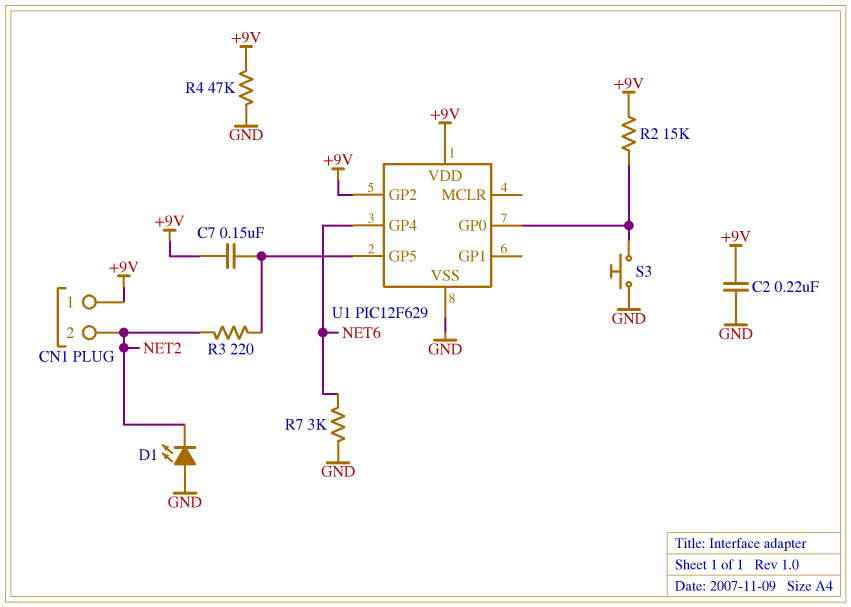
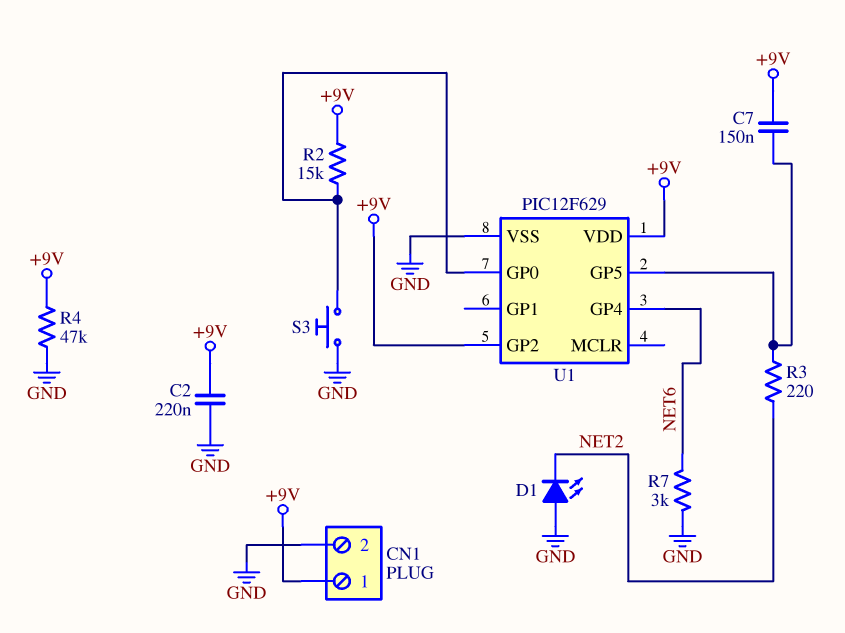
CN1 pin 2: NET2 -> GND

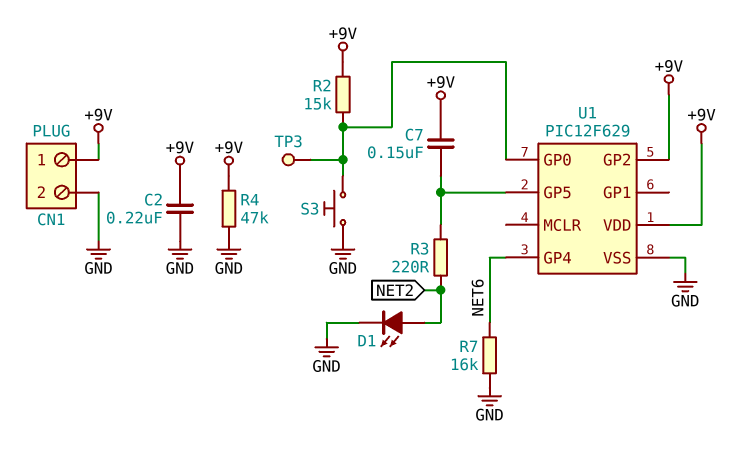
D1: LED (A GND, K NET2) -> LED (A NET2, K GND)
R7: 3k (GND, NET6) -> 16k (GND, NET6)
TP3: none -> test point (U1/GP0)

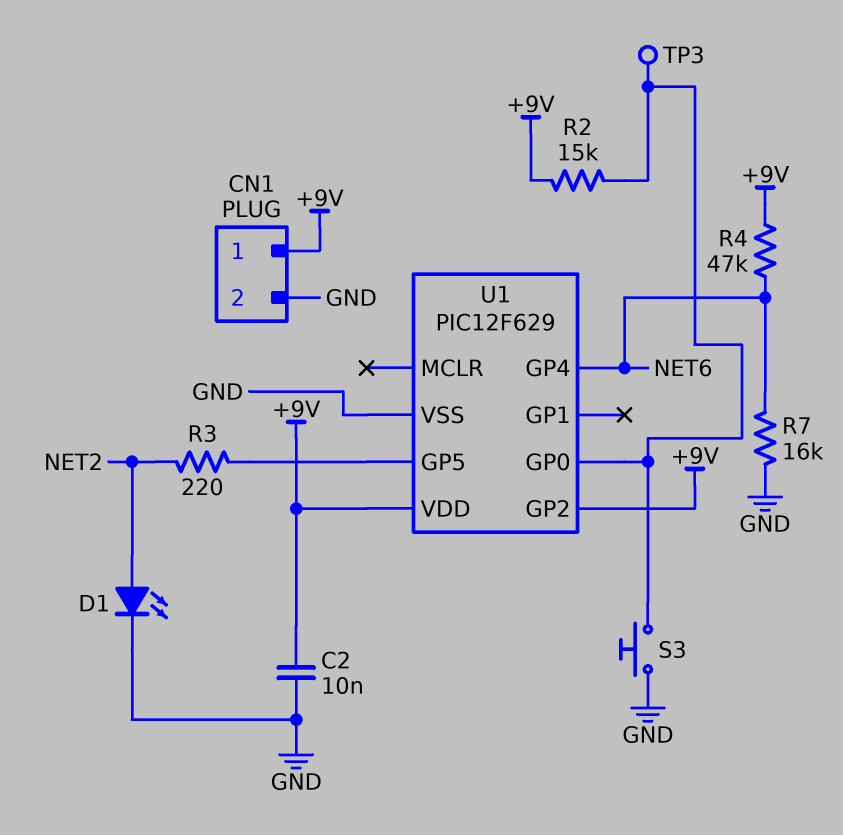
C2: 220nF (+9V, GND) -> 10nF (+9V, GND)
C7: 150nF (+9V, U1/GP5) -> none
R4: 47k (+9V, GND) -> 47k (+9V, NET6)

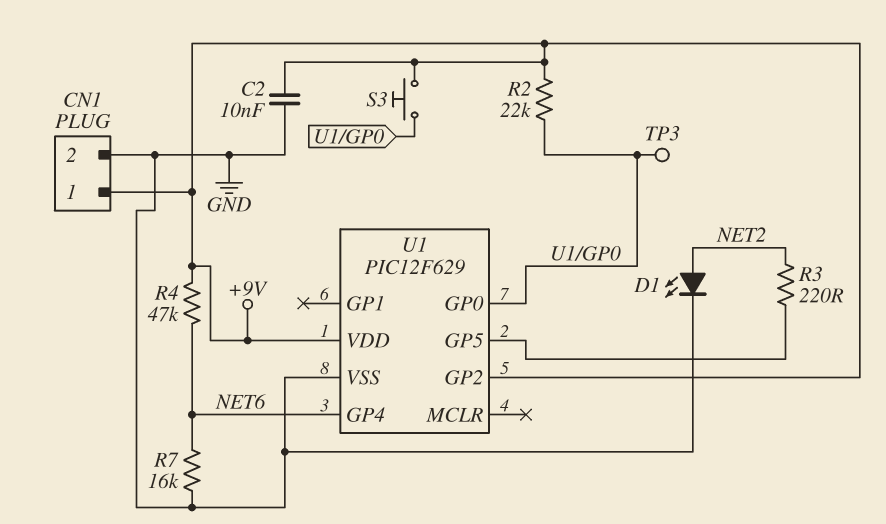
R2: 15k (+9V, U1/GP0) -> 22k (+9V, U1/GP0)
S3: button (GND, U1/GP0) -> button (+9V, U1/GP0)

